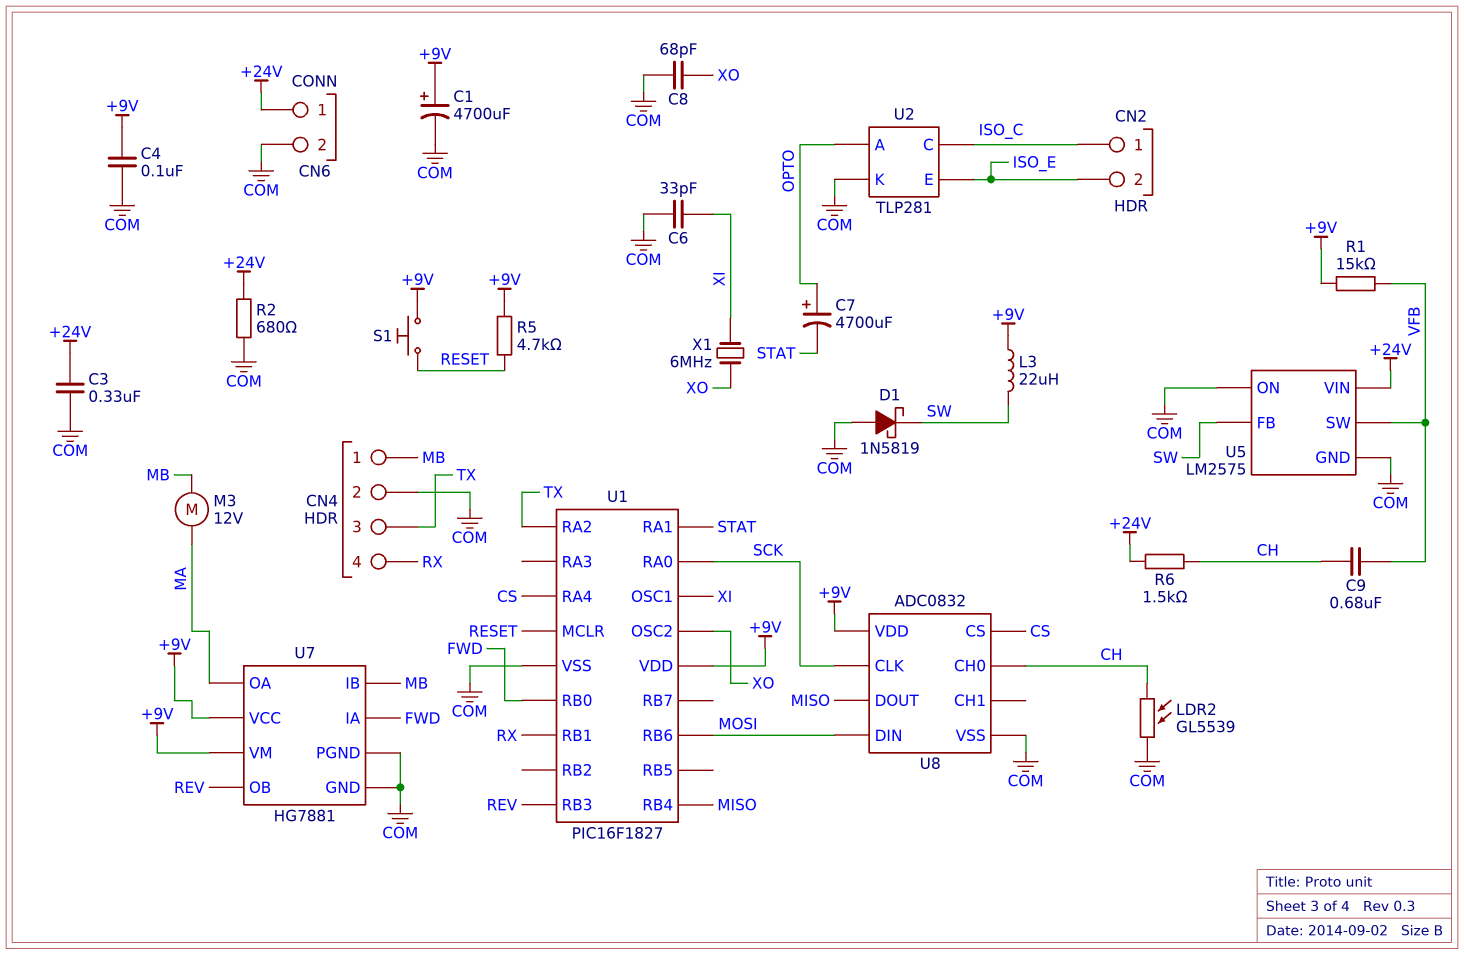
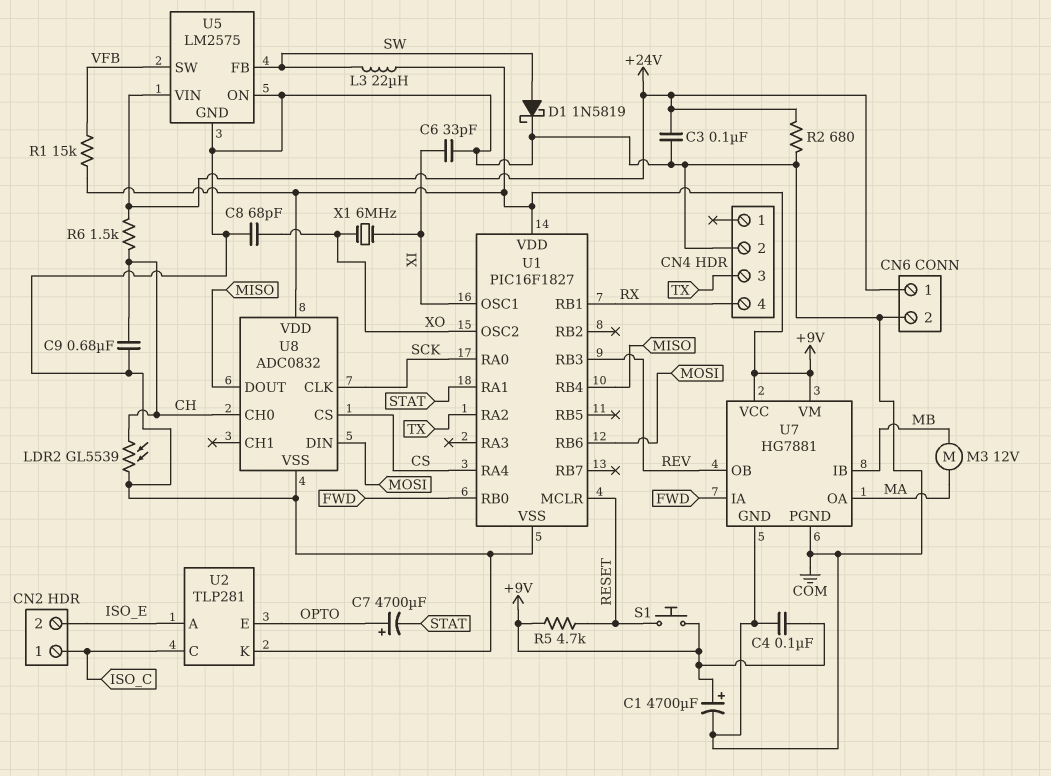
C3: 330nF (+24V, COM) -> 100nF (+24V, COM)
C9: 680nF (CH, VFB) -> 680nF (CH, COM)
CN4 pin 1: MB -> none
D1: schottky 1N5819 (A COM, K SW) -> schottky 1N5819 (A SW, K COM)
U2 pin A: OPTO -> ISO_E
U2 pin E: ISO_E -> OPTO

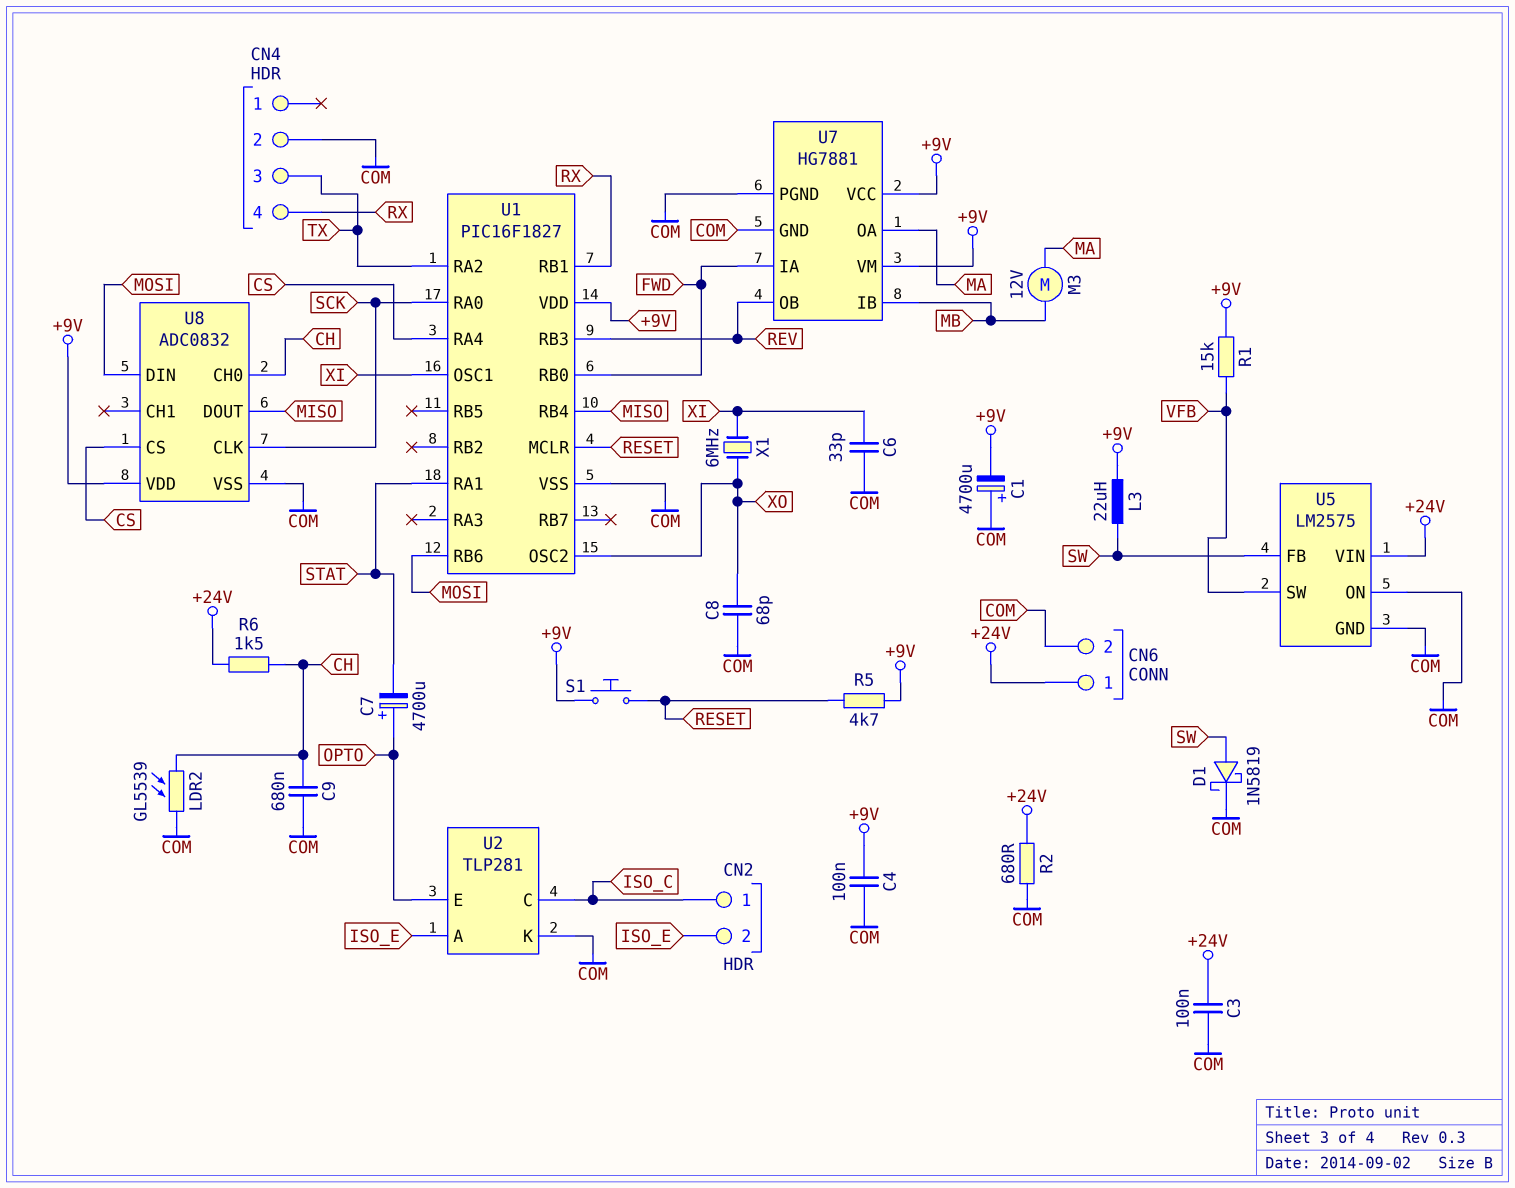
C1: 4700uF (plus +9V, minus COM) -> 4700uF (plus COM, minus +9V)

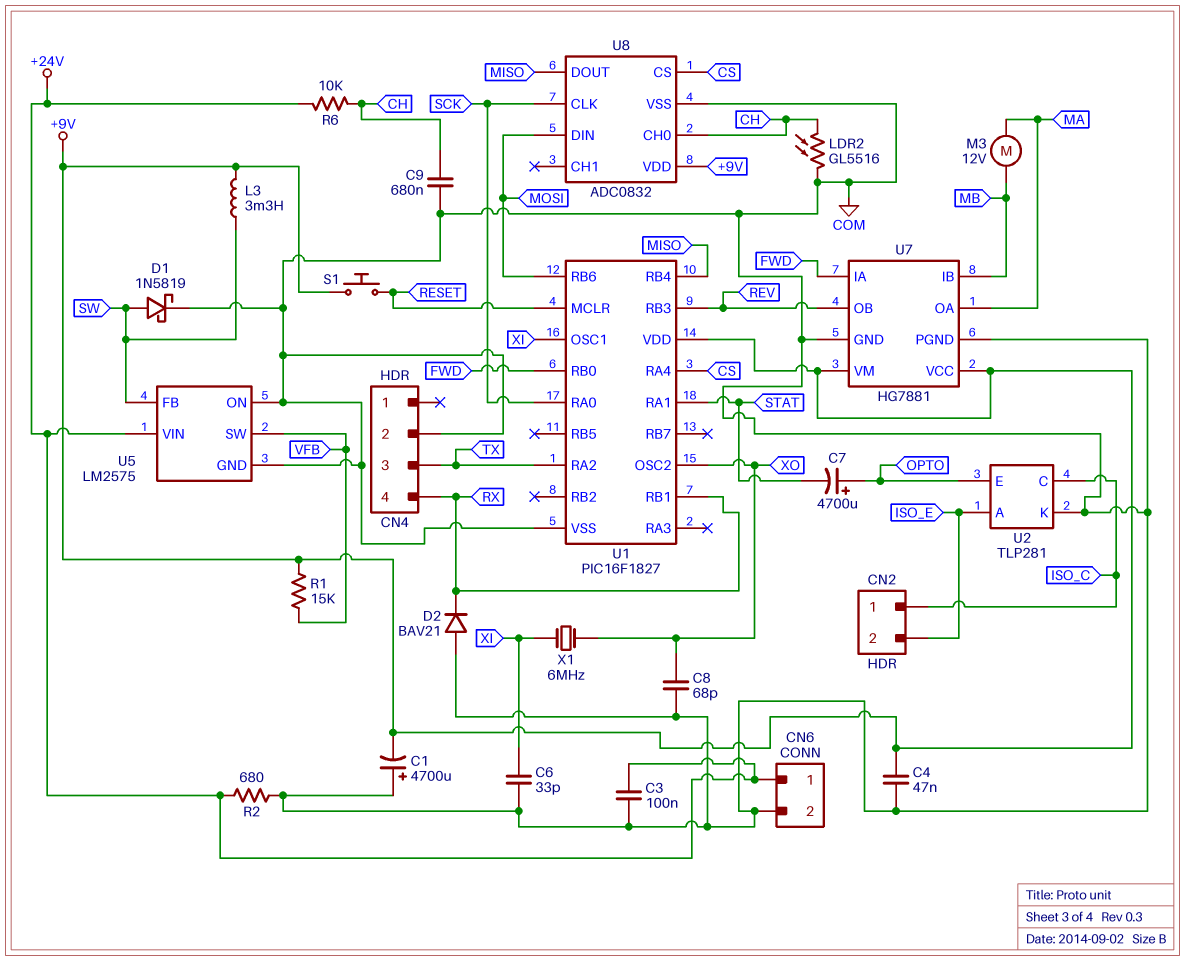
C4: 100nF (+9V, COM) -> 47nF (+9V, COM)
D2: none -> diode BAV21 (A COM, K RX)
L3: 22uH (+9V, SW) -> 3.3mH (+9V, SW)
LDR2: GL5539 (CH, COM) -> GL5516 (CH, COM)
R5: 4.7k (+9V, RESET) -> none
R6: 1.5k (+24V, CH) -> 10k (+24V, CH)

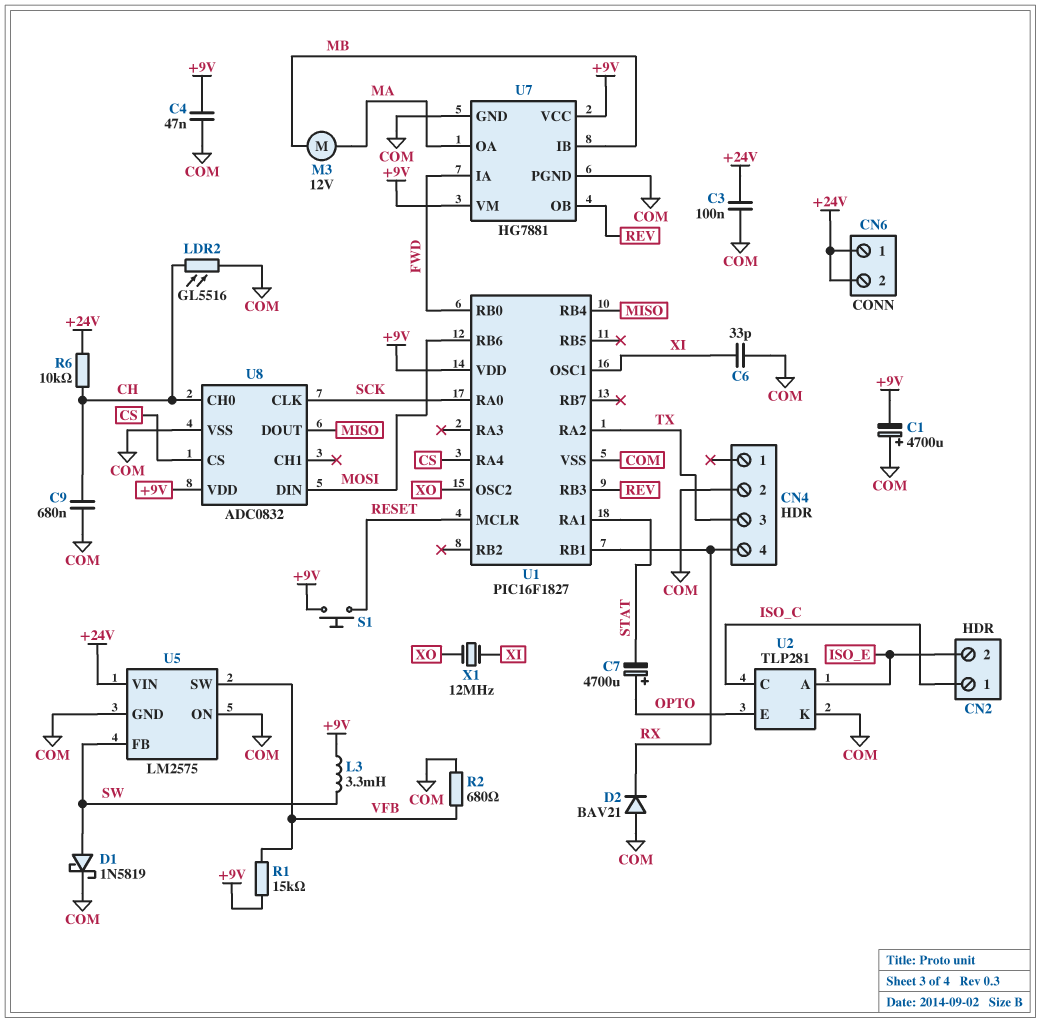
C8: 68pF (COM, XO) -> none
CN6 pin 2: COM -> +24V
R2: 680 (+24V, COM) -> 680 (COM, VFB)
X1: 6MHz (XI, XO) -> 12MHz (XI, XO)

